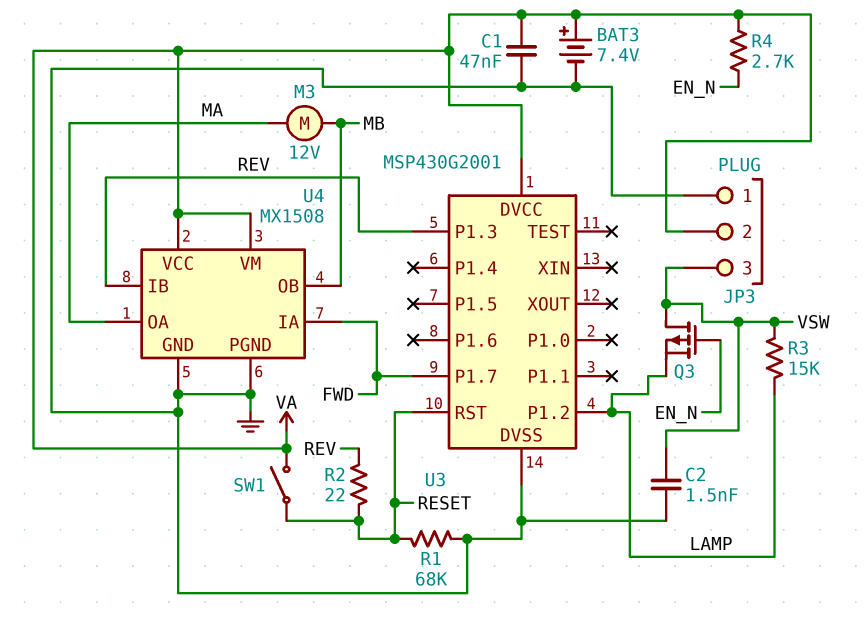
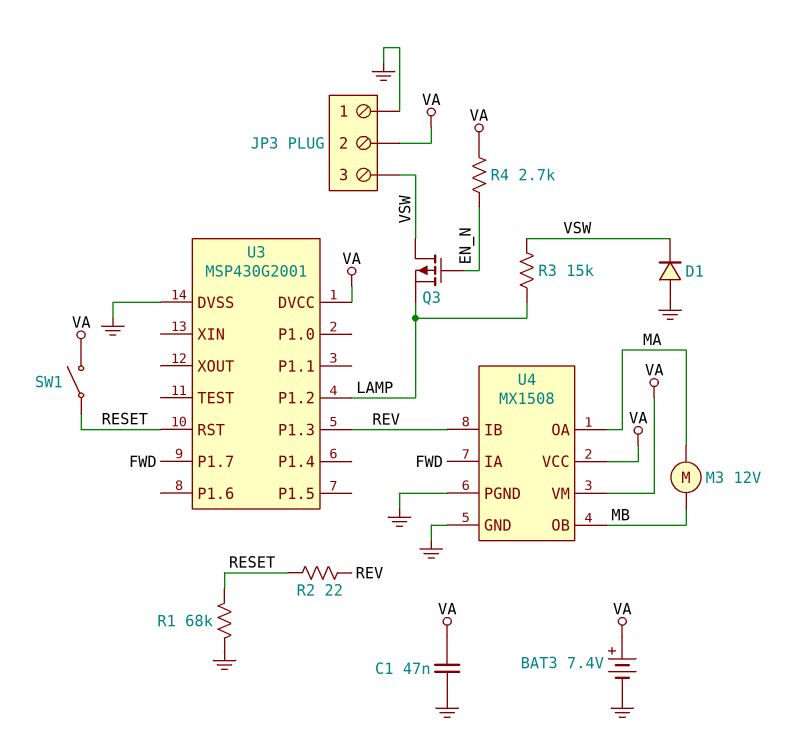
C2: 1.5nF (GND, VSW) -> none
D1: none -> diode (A GND, K VSW)

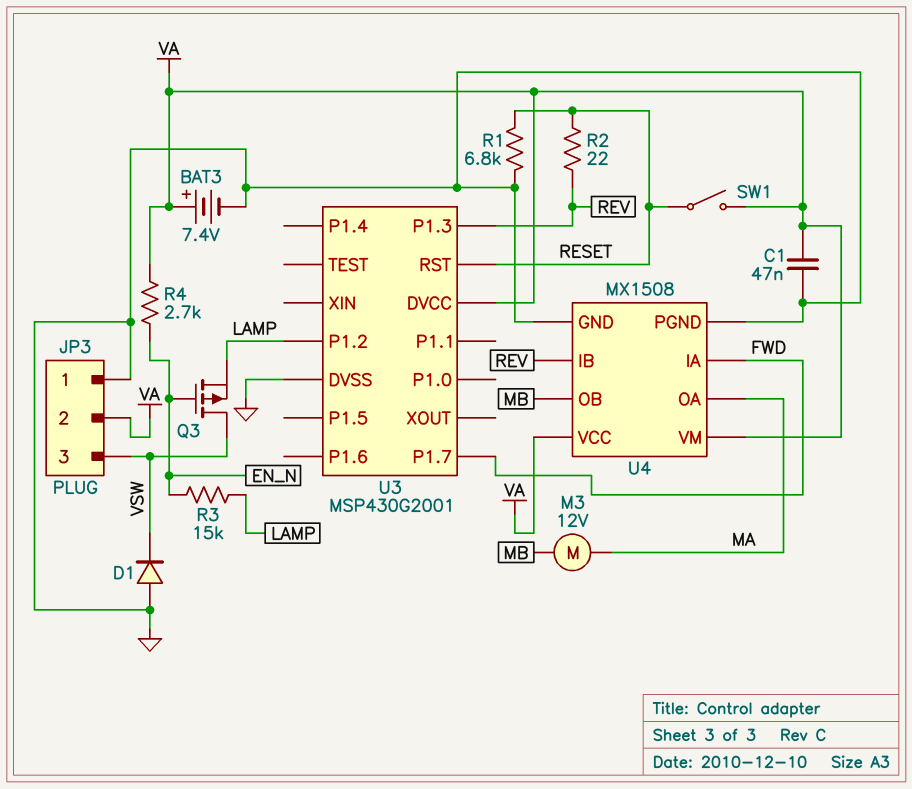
R1: 68k (GND, RESET) -> 6.8k (GND, RESET)
R3: 15k (LAMP, VSW) -> 15k (EN_N, LAMP)

